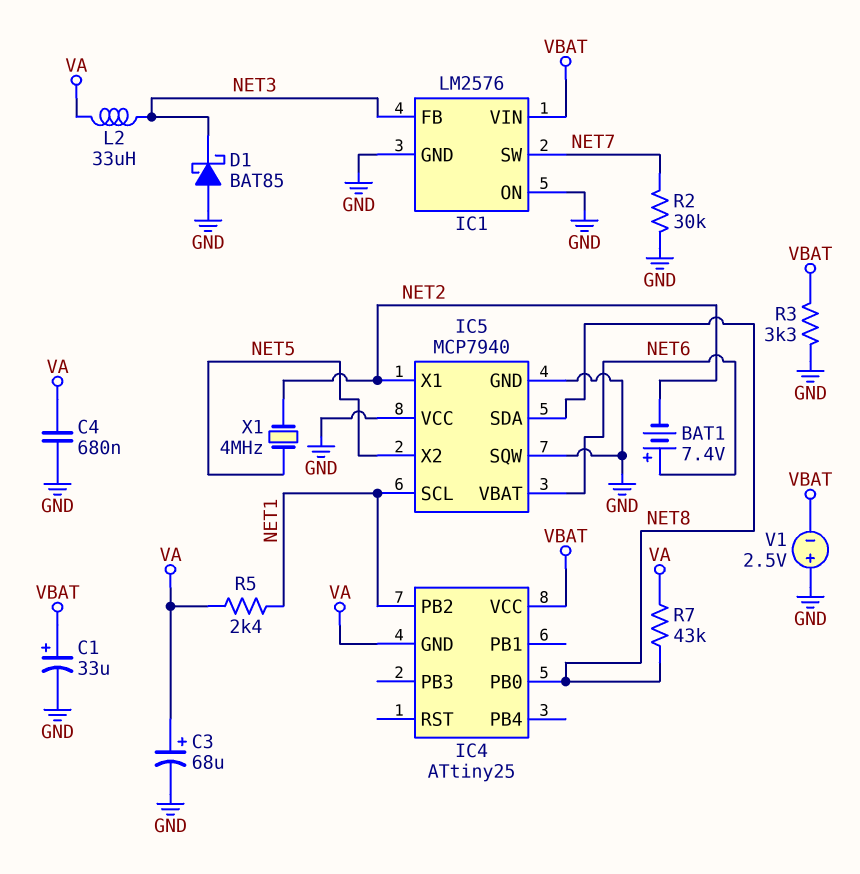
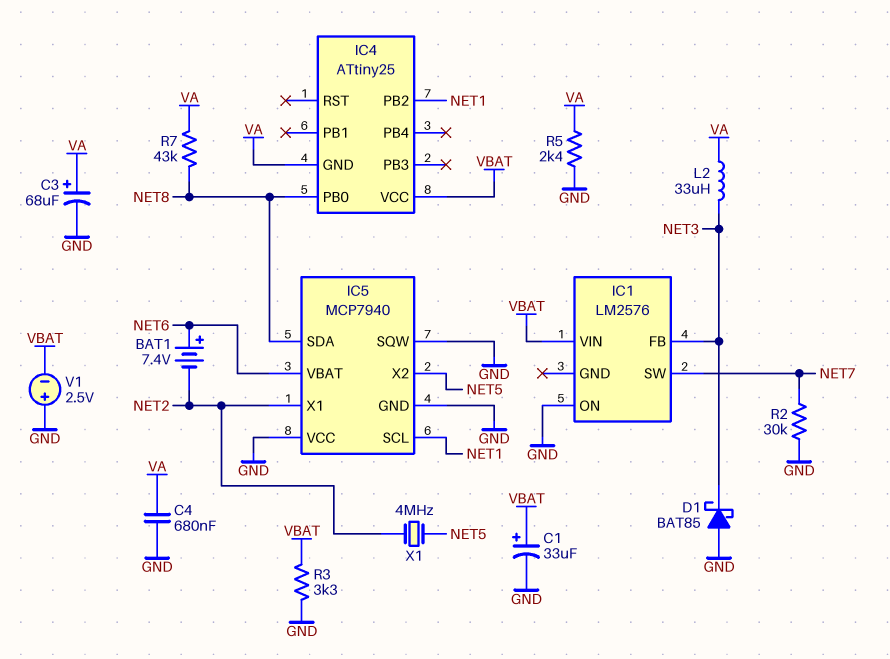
IC1 pin GND: GND -> none
R5: 2.4k (NET1, VA) -> 2.4k (GND, VA)

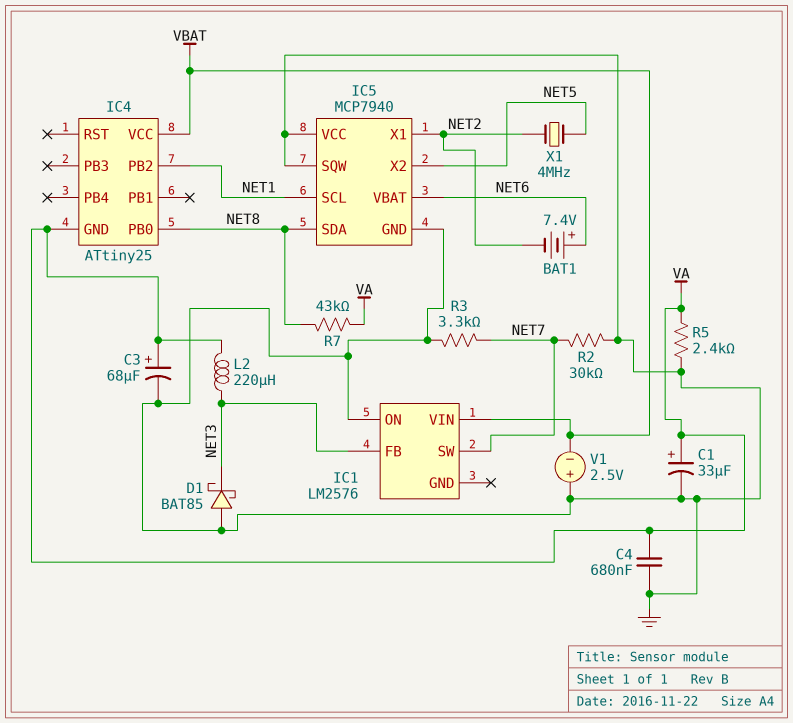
C1: 33uF (plus VBAT, minus GND) -> 33uF (plus VA, minus GND)
L2: 33uH (NET3, VA) -> 220uH (NET3, VA)
R3: 3.3k (GND, VBAT) -> 3.3k (GND, NET7)

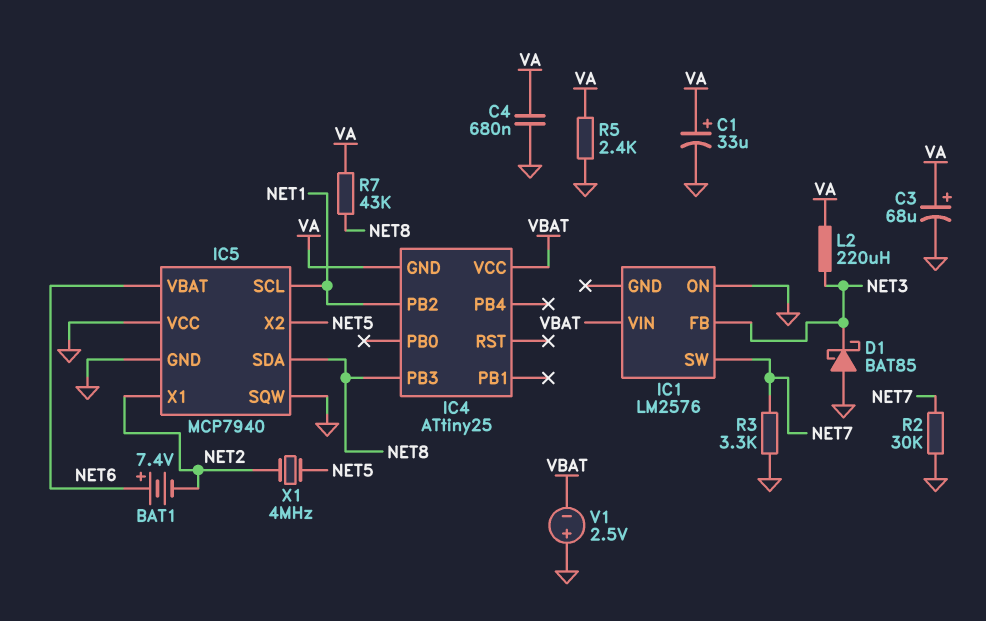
IC4 pin PB0: NET8 -> none
IC4 pin PB3: none -> NET8

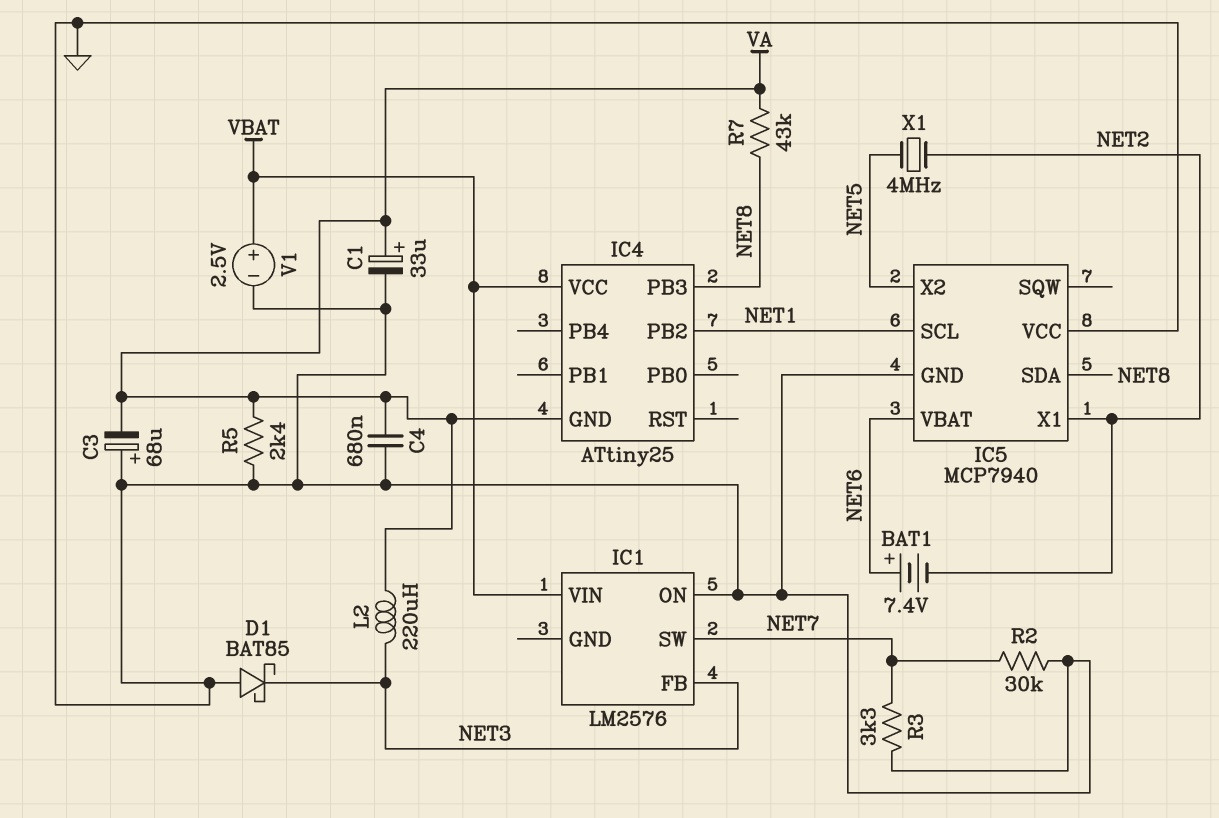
C3: 68uF (plus VA, minus GND) -> 68uF (plus GND, minus VA)
IC5 pin SQW: GND -> none
V1: 2.5V (plus GND, minus VBAT) -> 2.5V (plus VBAT, minus GND)

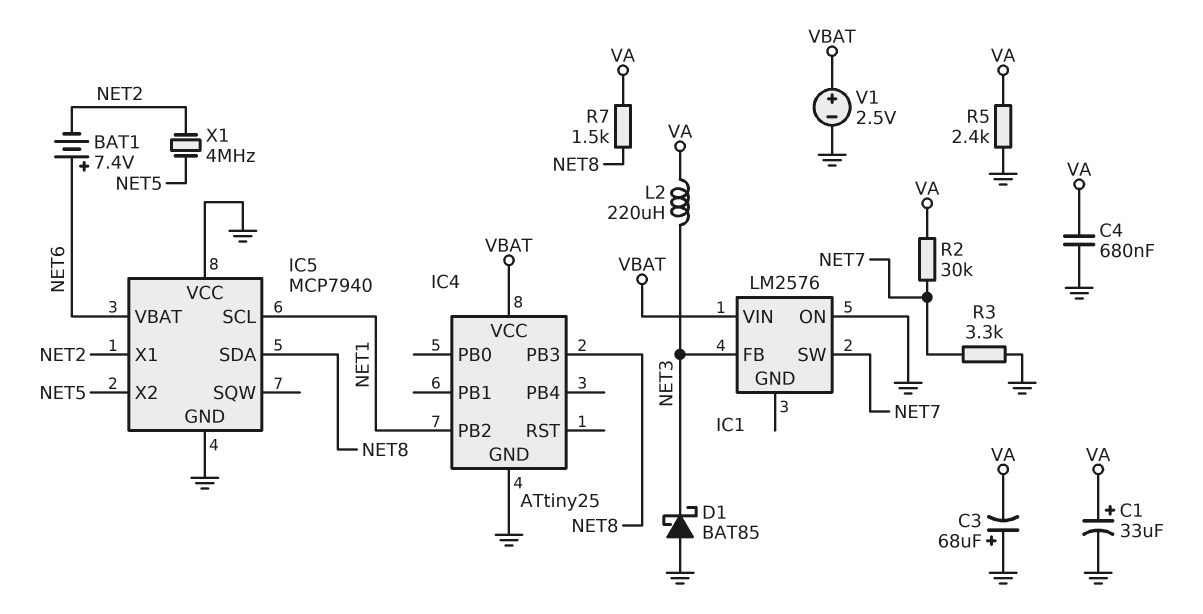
IC4 pin GND: VA -> GND
R2: 30k (GND, NET7) -> 30k (NET7, VA)
R7: 43k (NET8, VA) -> 1.5k (NET8, VA)

